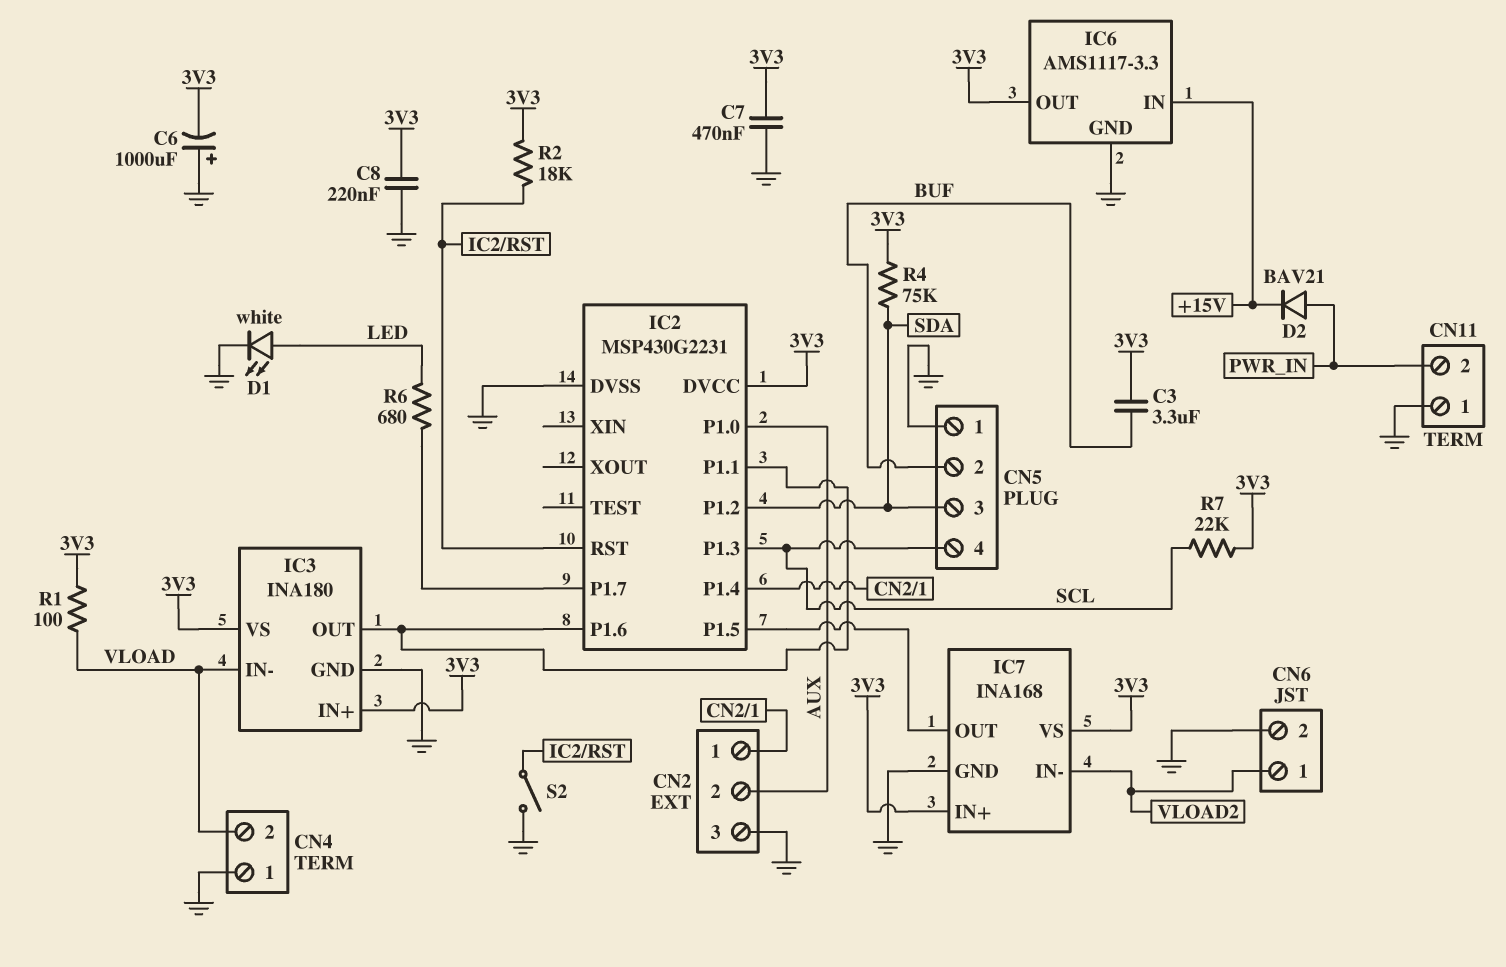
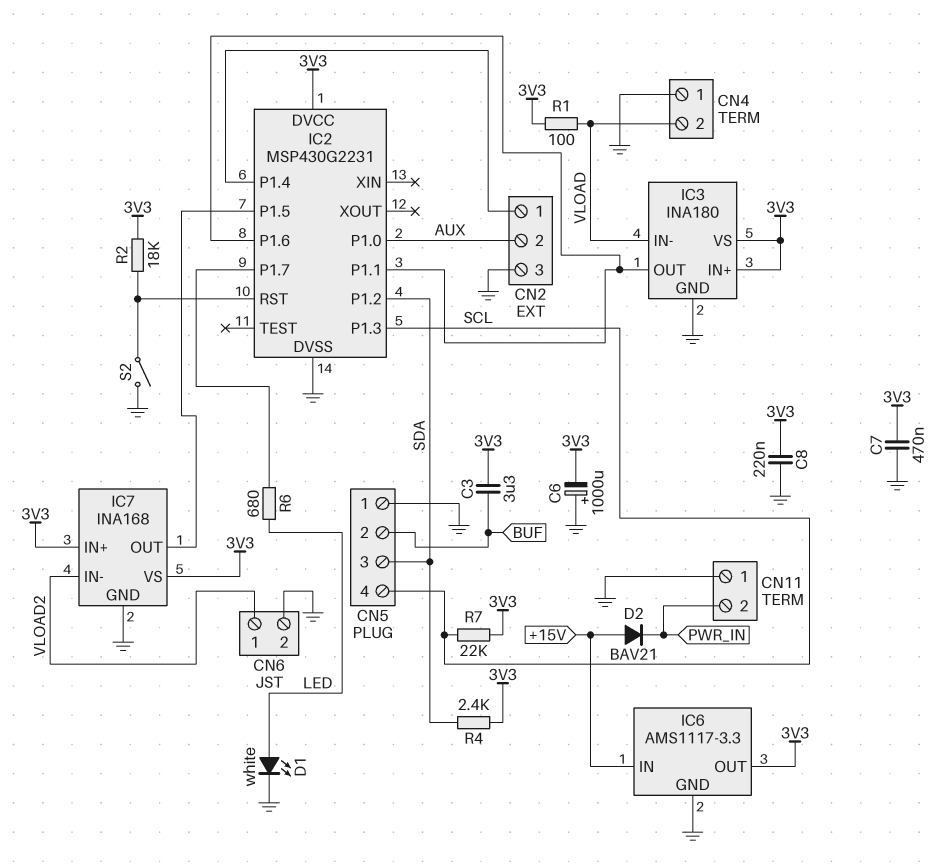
D2: diode BAV21 (A PWR_IN, K +15V) -> diode BAV21 (A +15V, K PWR_IN)
R4: 75k (3V3, SDA) -> 2.4k (3V3, SDA)

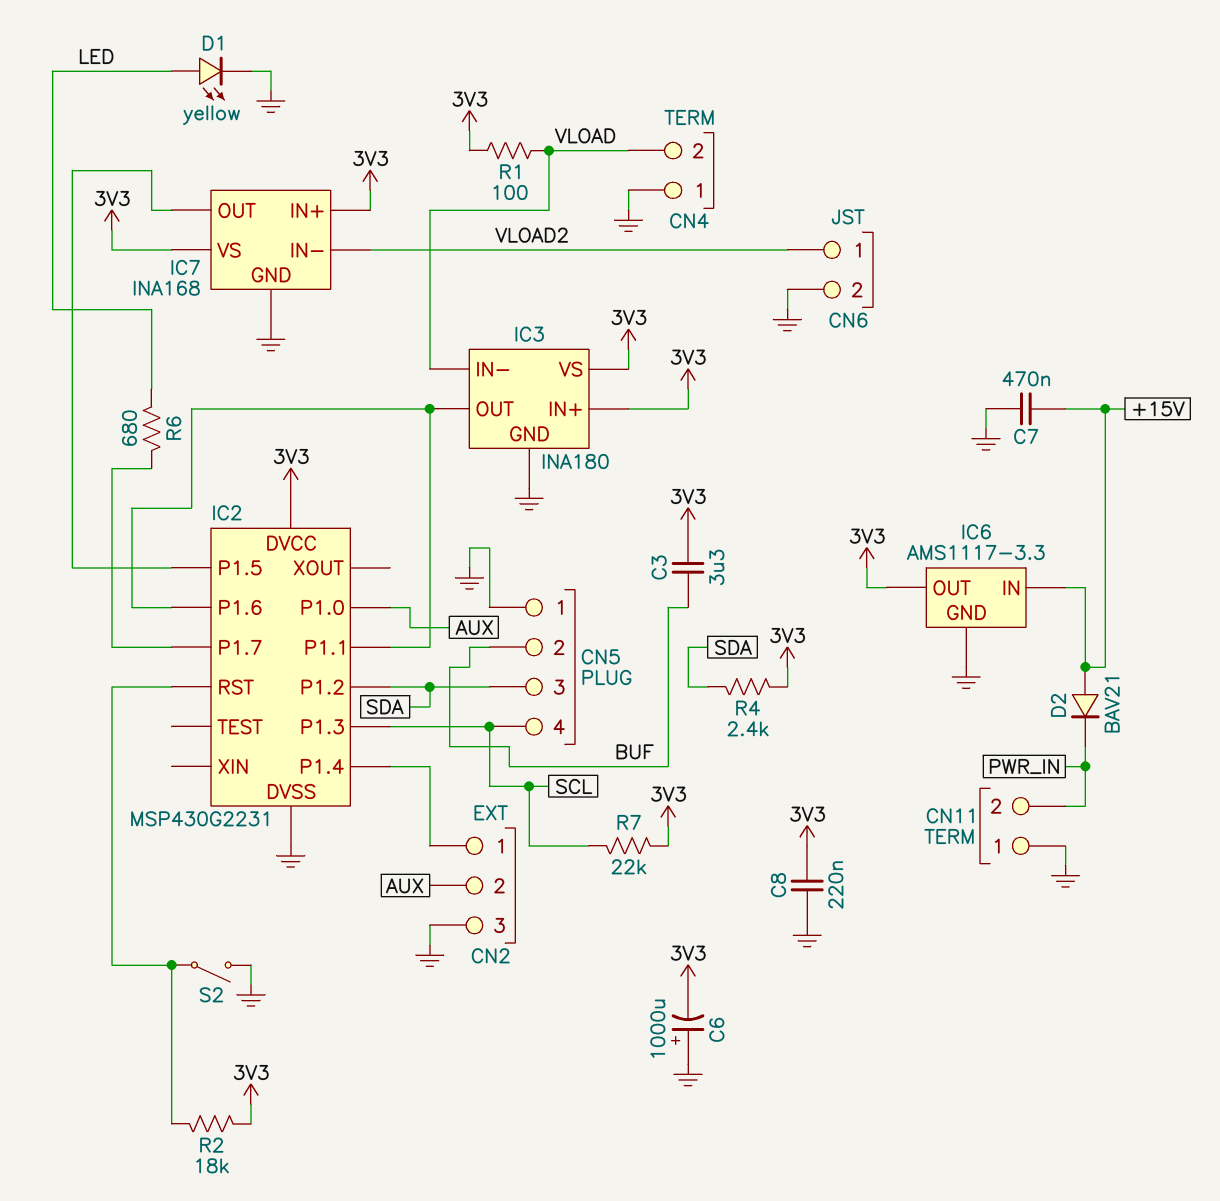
C7: 470nF (3V3, GND) -> 470nF (+15V, GND)
D1: LED white (A LED, K GND) -> LED yellow (A LED, K GND)

